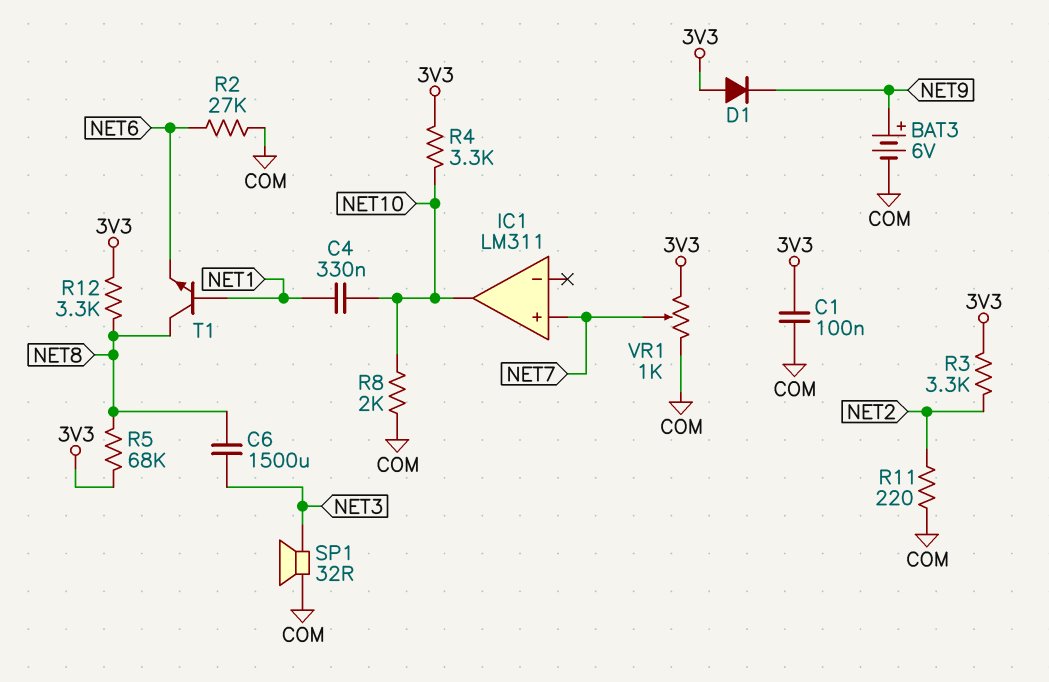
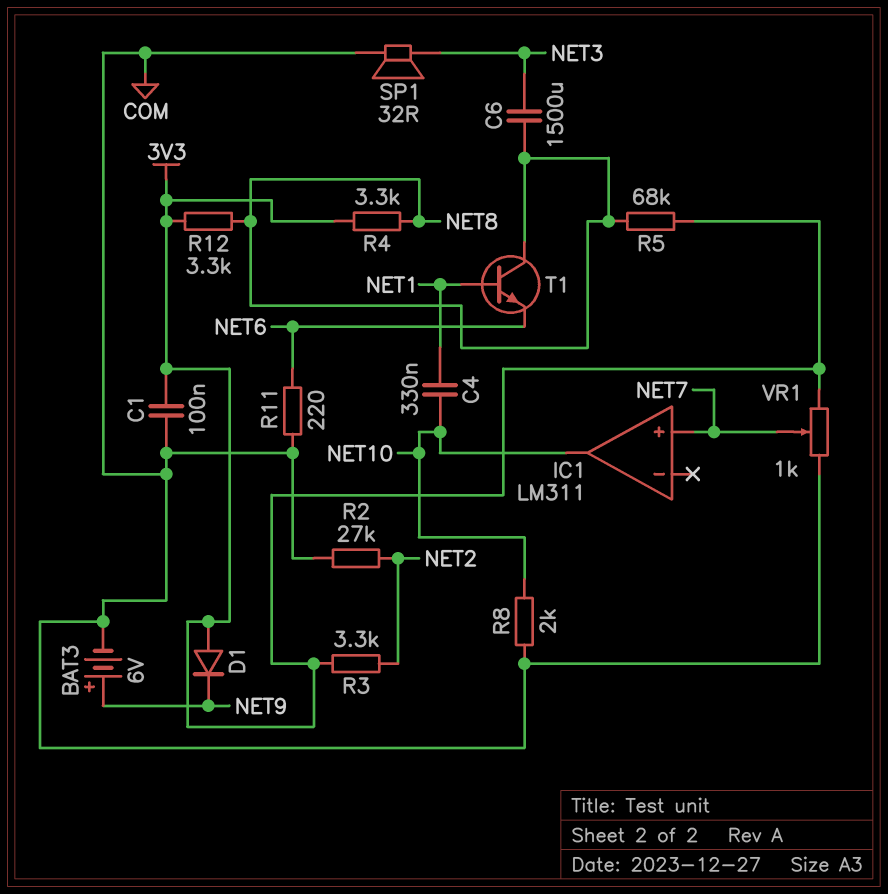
R2: 27k (COM, NET6) -> 27k (COM, NET2)
R4: 3.3k (3V3, NET10) -> 3.3k (3V3, NET8)
R11: 220 (COM, NET2) -> 220 (COM, NET6)

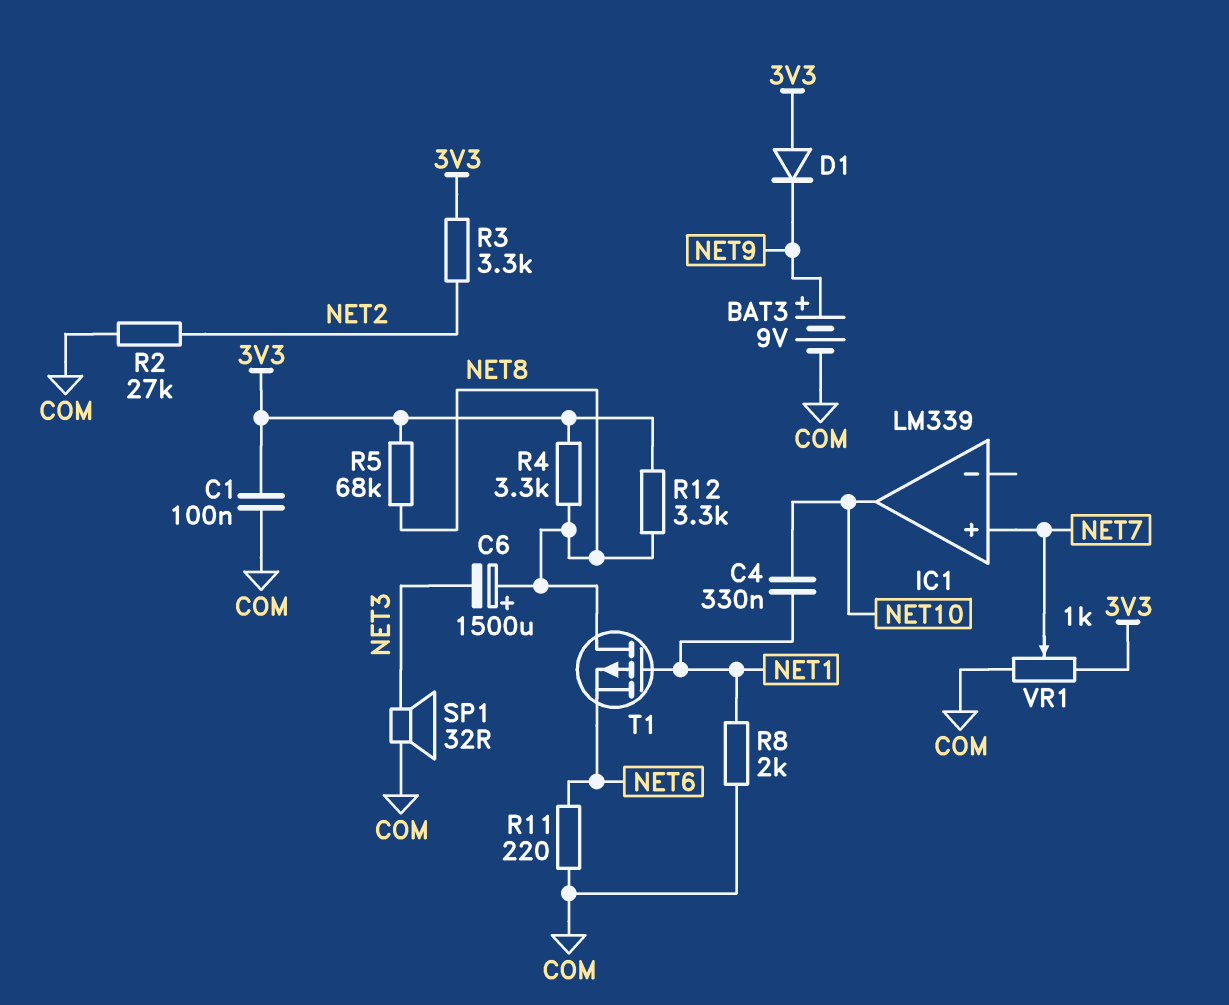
BAT3: 6V (plus NET9, minus COM) -> 9V (plus NET9, minus COM)
C6: 1500uF (NET3, NET8) -> 1500uF (plus NET8, minus NET3)
IC1: LM311 -> LM339
R8: 2k (COM, NET10) -> 2k (COM, NET1)
T1: NPN (B NET1, C NET8, E NET6) -> PMOS (G NET1, D NET8, S NET6)

